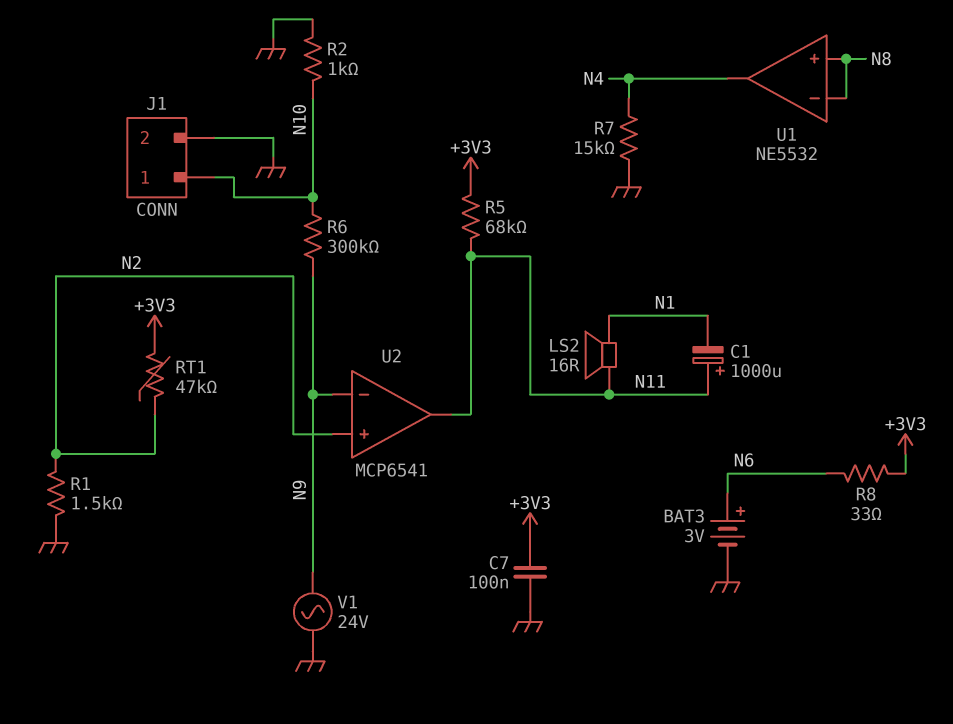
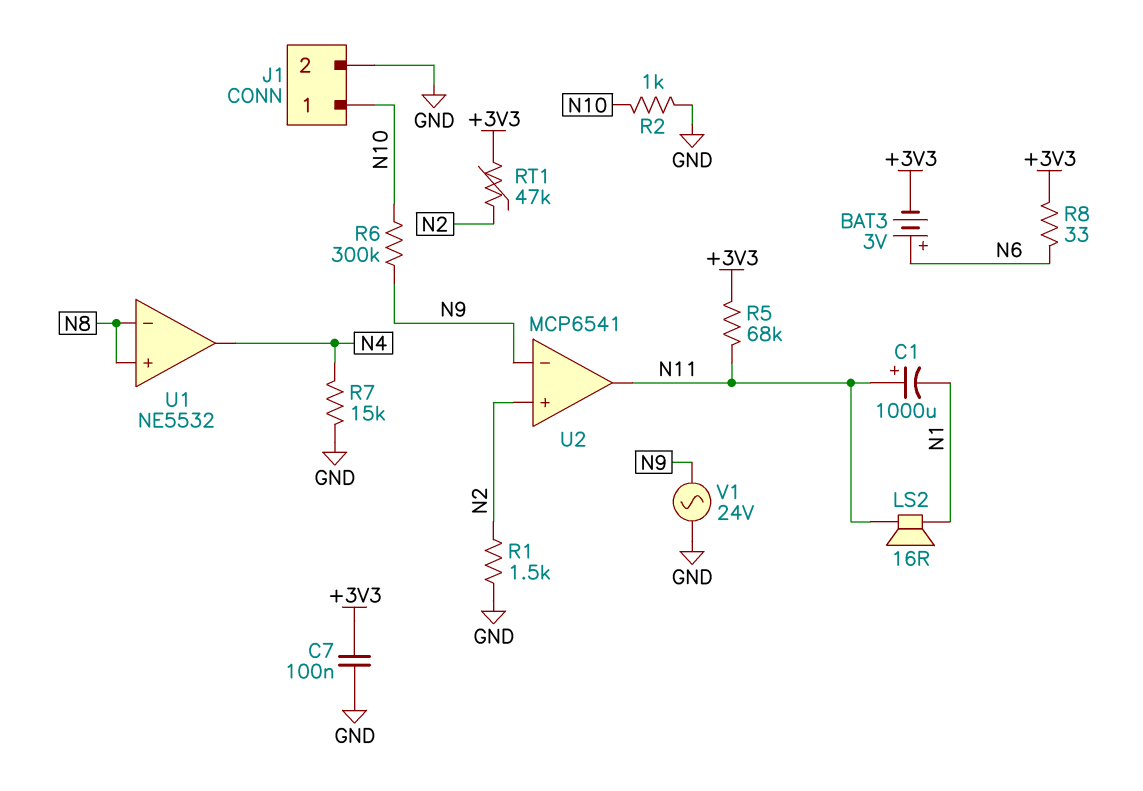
BAT3: 3V (plus N6, minus GND) -> 3V (plus N6, minus +3V3)

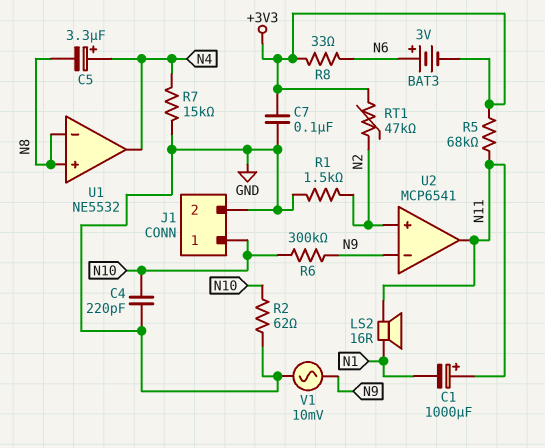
C4: none -> 220pF (GND, N10)
C5: none -> 3.3uF (plus N4, minus N8)
R2: 1k (GND, N10) -> 62 (GND, N10)
V1: AC 24V (GND, N9) -> AC 10mV (GND, N9)

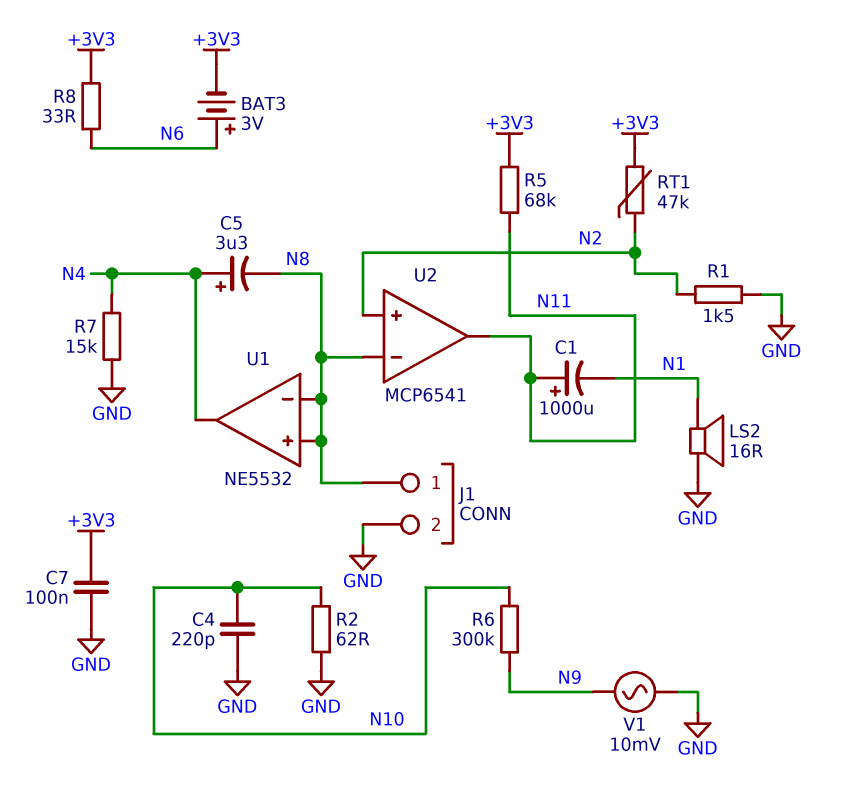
J1 pin 1: N10 -> N8
LS2: speaker 16R (N1, N11) -> speaker 16R (GND, N1)
U2 pin in-: N9 -> N8

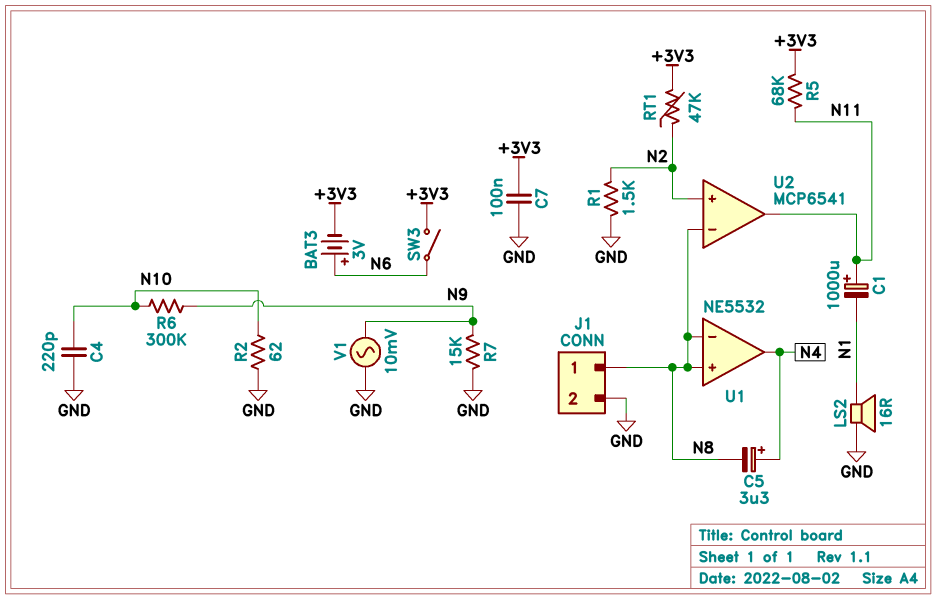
R7: 15k (GND, N4) -> 15k (GND, N9)
R8: 33 (+3V3, N6) -> none
SW3: none -> switch (+3V3, N6)

